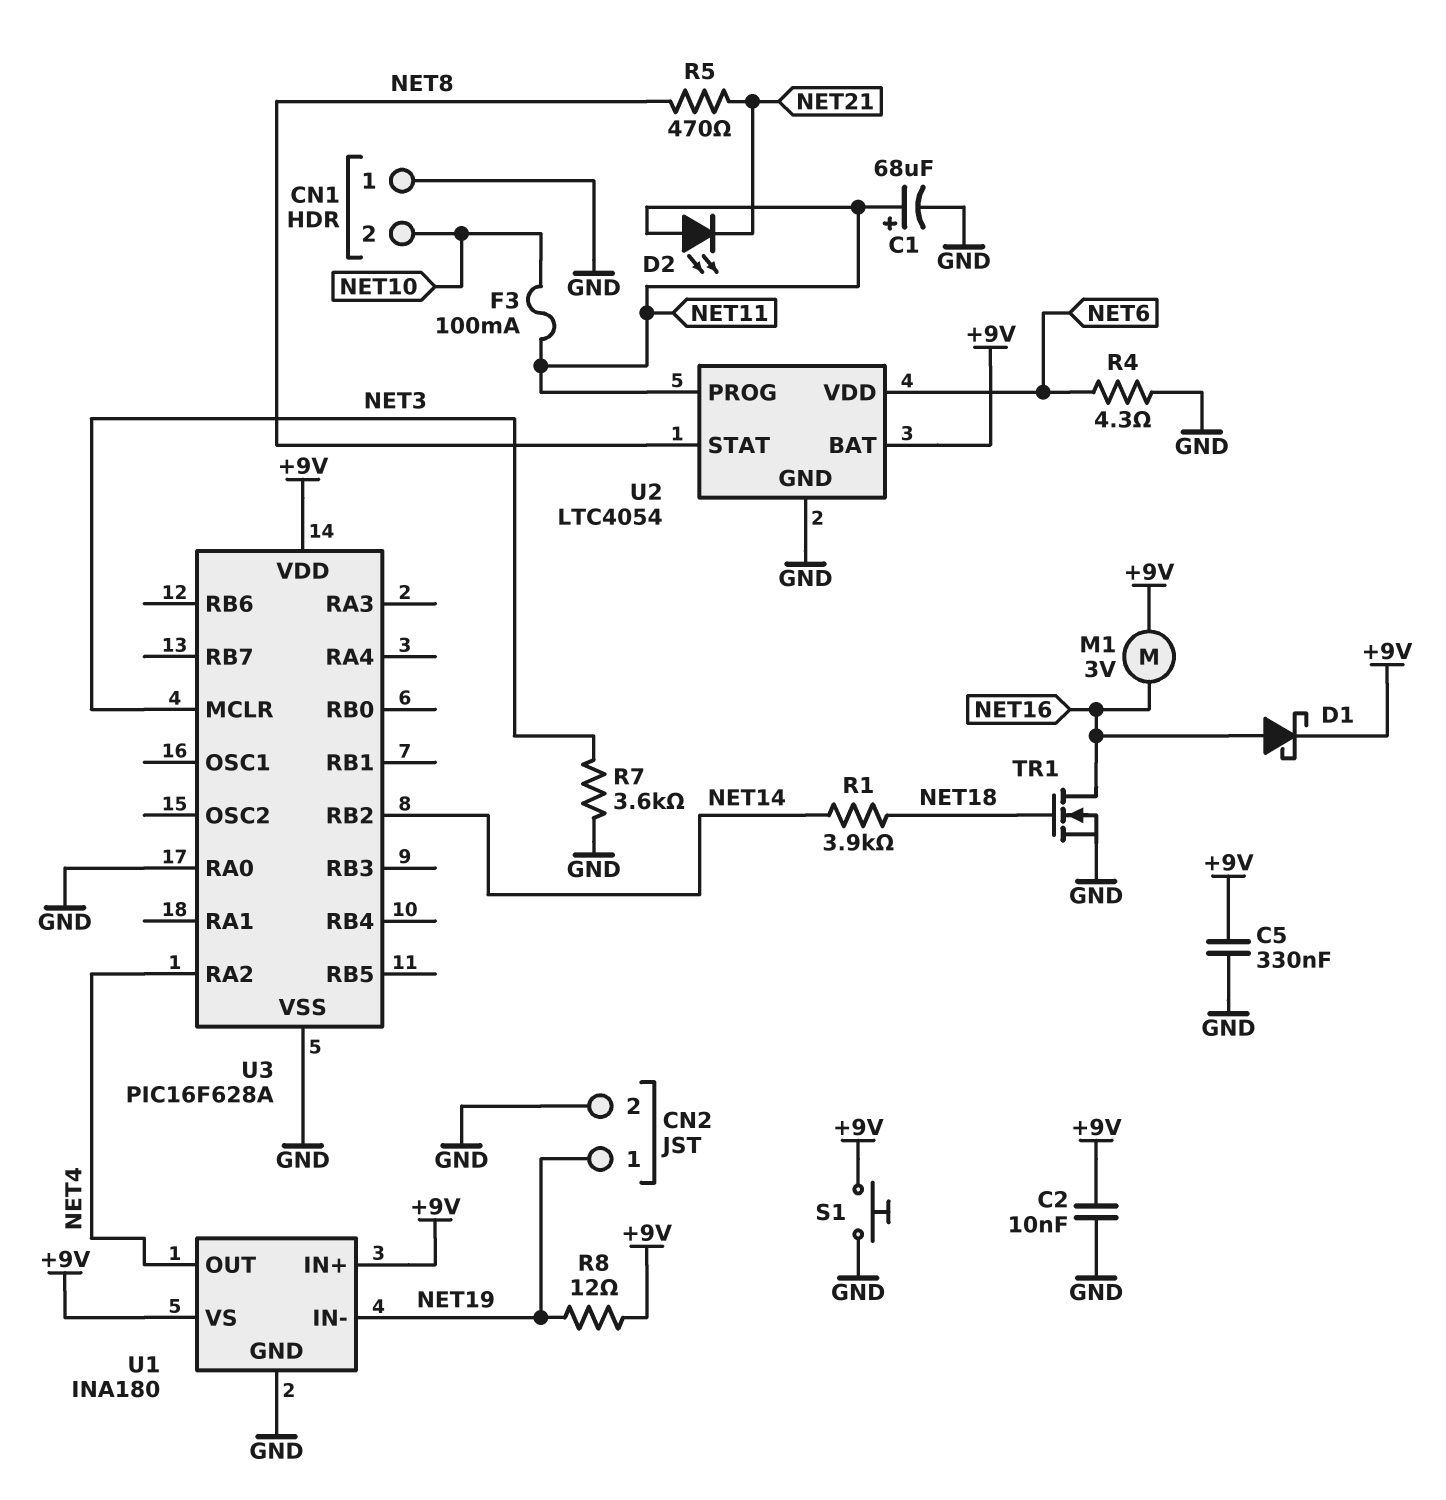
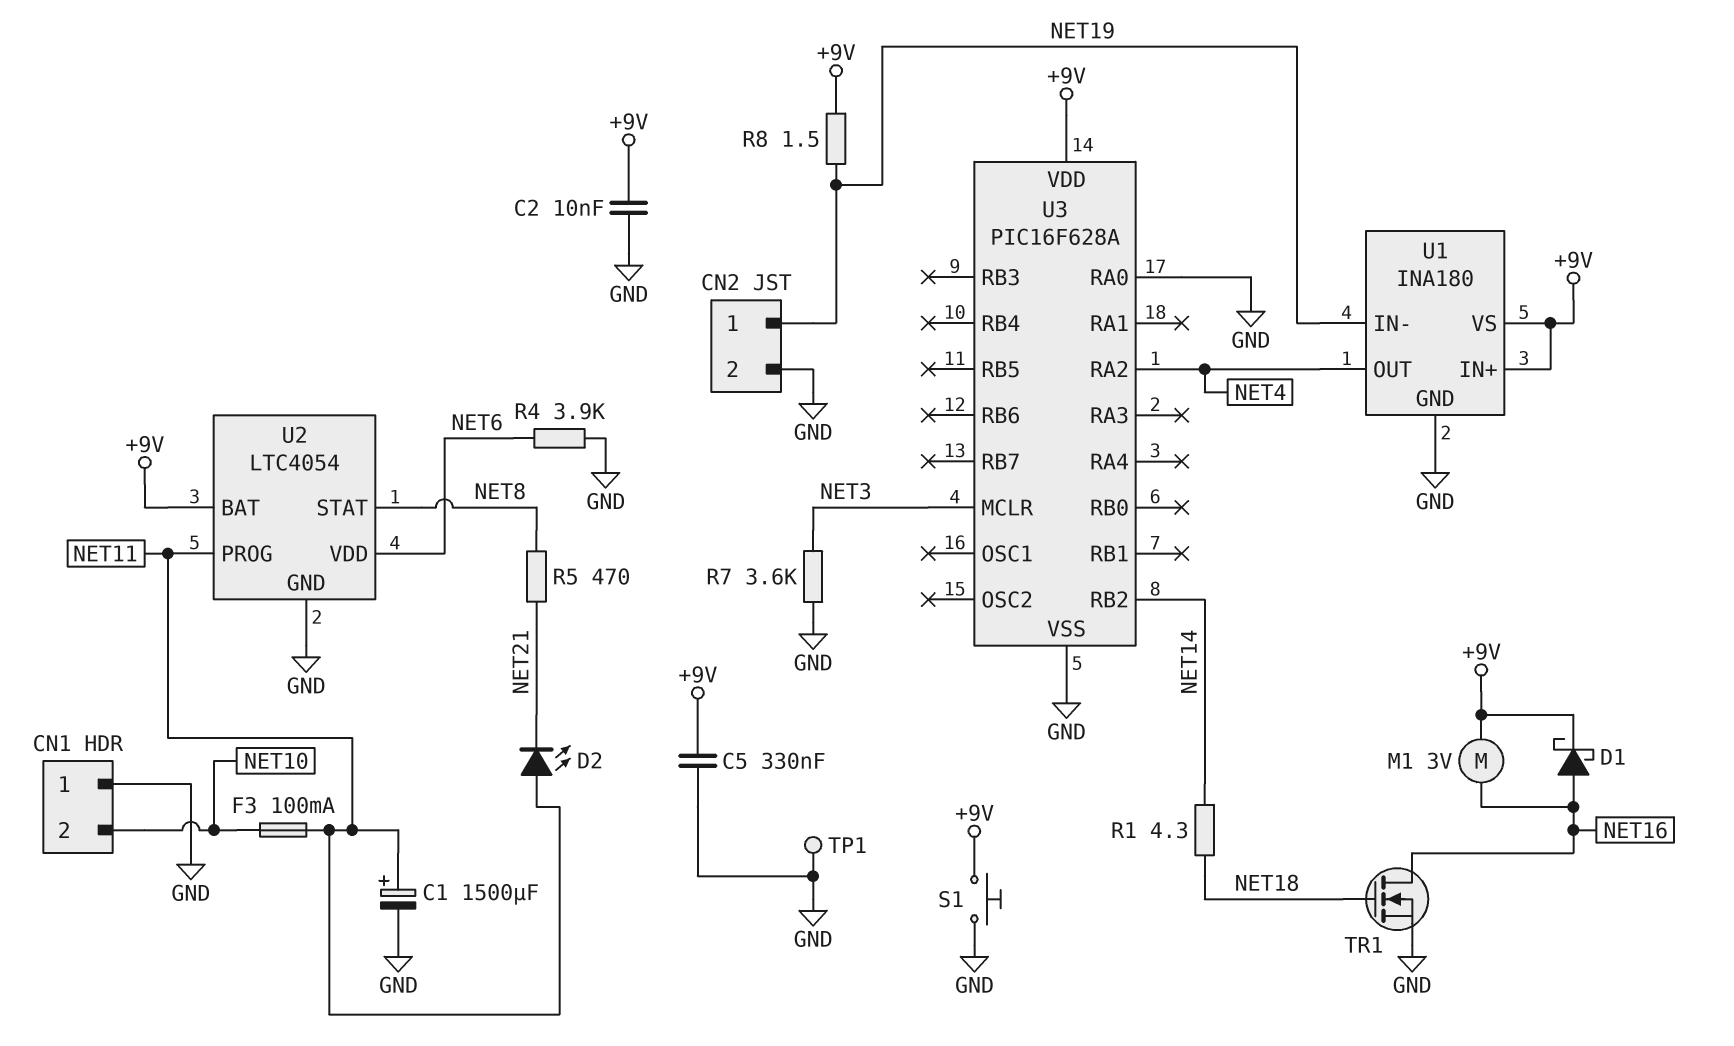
C1: 68uF (plus NET11, minus GND) -> 1500uF (plus NET11, minus GND)
R1: 3.9k (NET14, NET18) -> 4.3 (NET14, NET18)
R4: 4.3 (GND, NET6) -> 3.9k (GND, NET6)
R8: 12 (+9V, NET19) -> 1.5 (+9V, NET19)
TP1: none -> test point (GND)

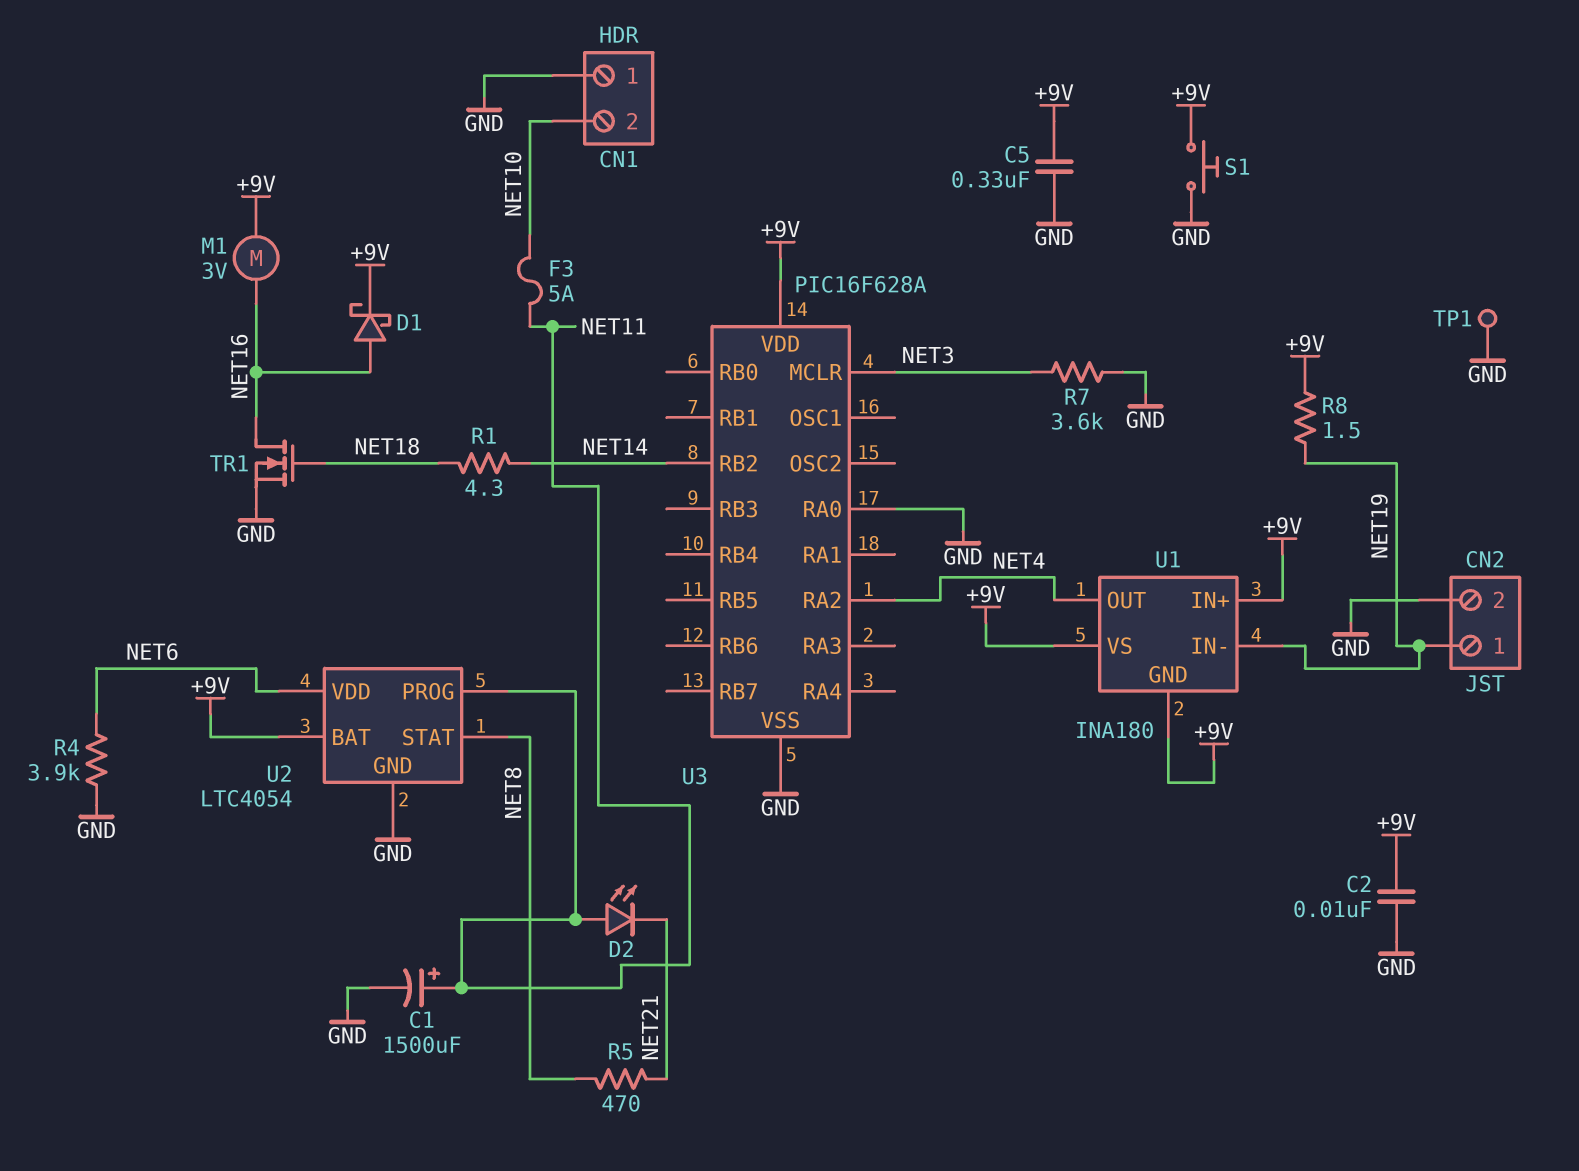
F3: 100mA (NET10, NET11) -> 5A (NET10, NET11)
U1 pin GND: GND -> +9V

